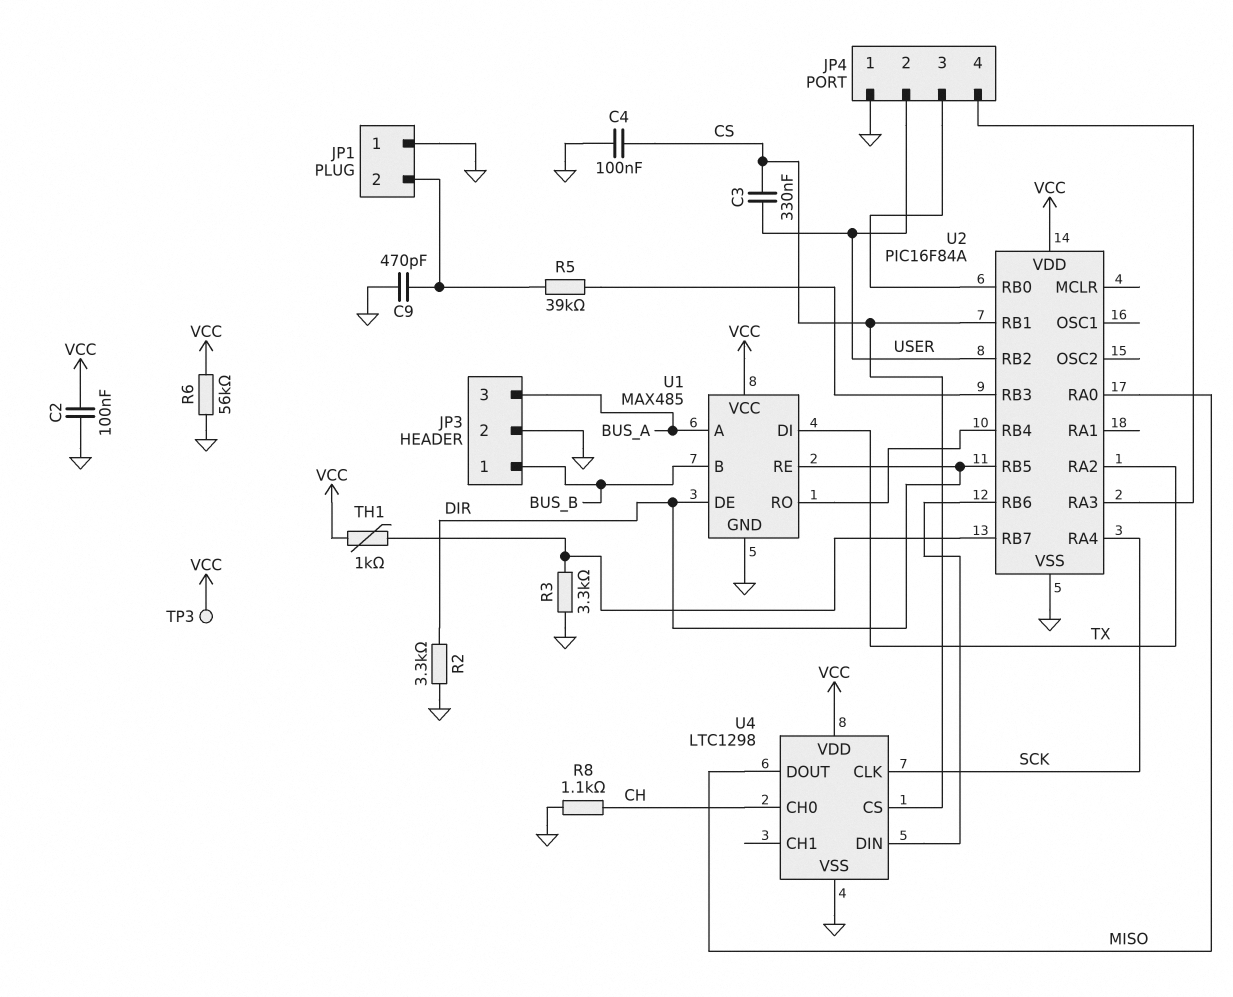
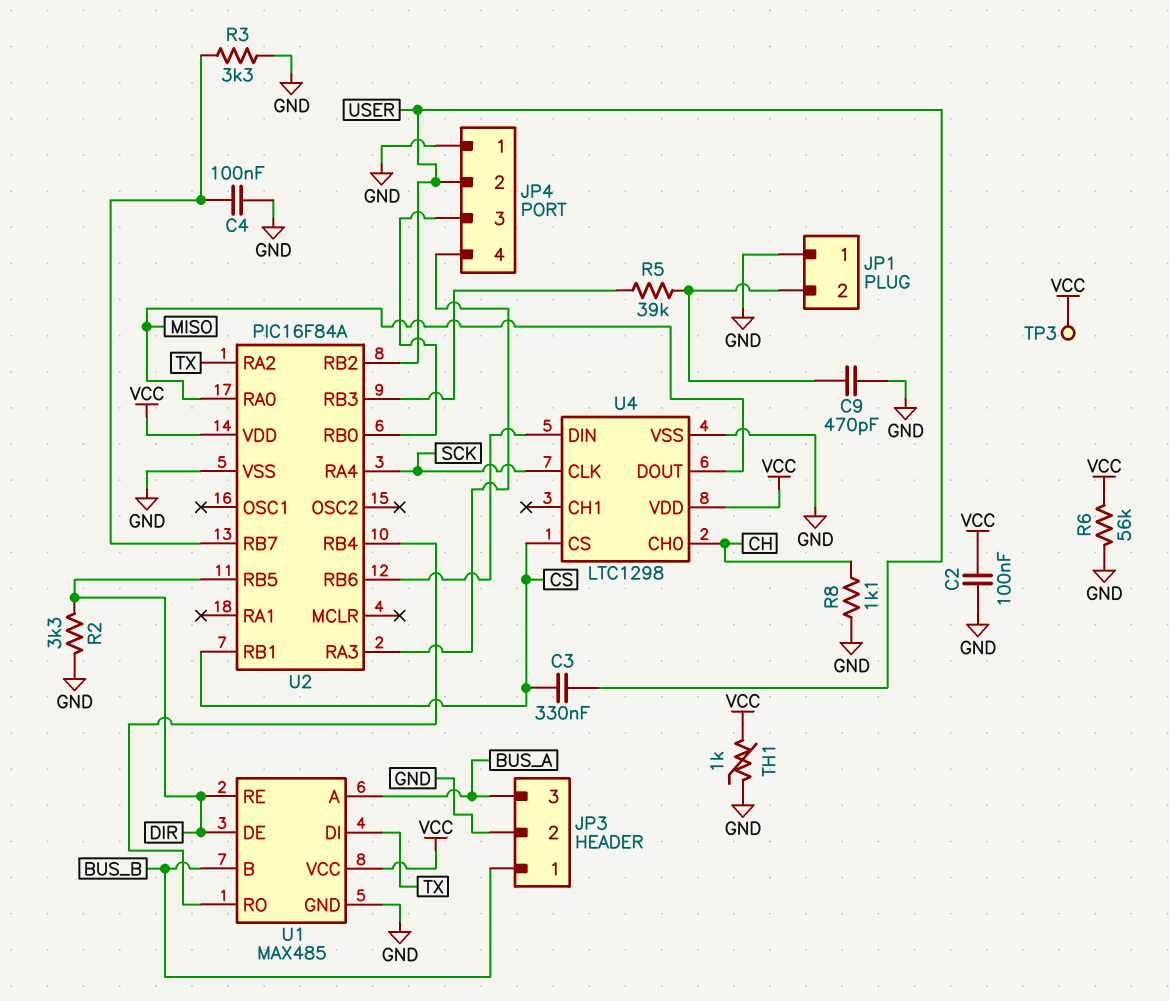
C4: 100nF (CS, GND) -> 100nF (GND, U2/RB7)
TH1: 1k (U2/RB7, VCC) -> 1k (GND, VCC)

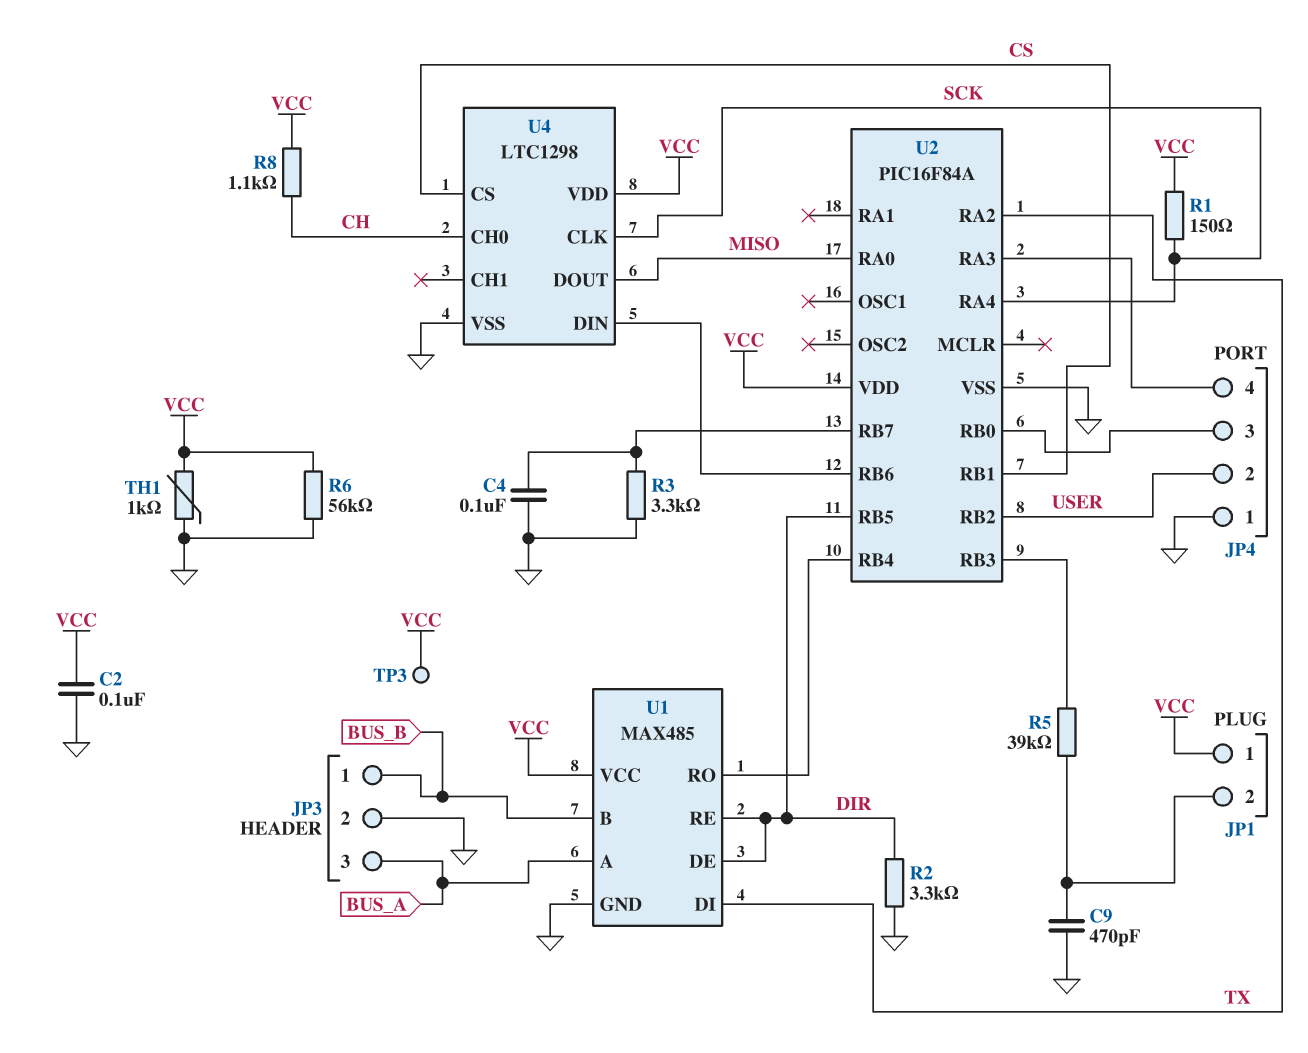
C3: 330nF (CS, USER) -> none
JP1 pin 1: GND -> VCC
R1: none -> 150 (SCK, VCC)
R8: 1.1k (CH, GND) -> 1.1k (CH, VCC)

